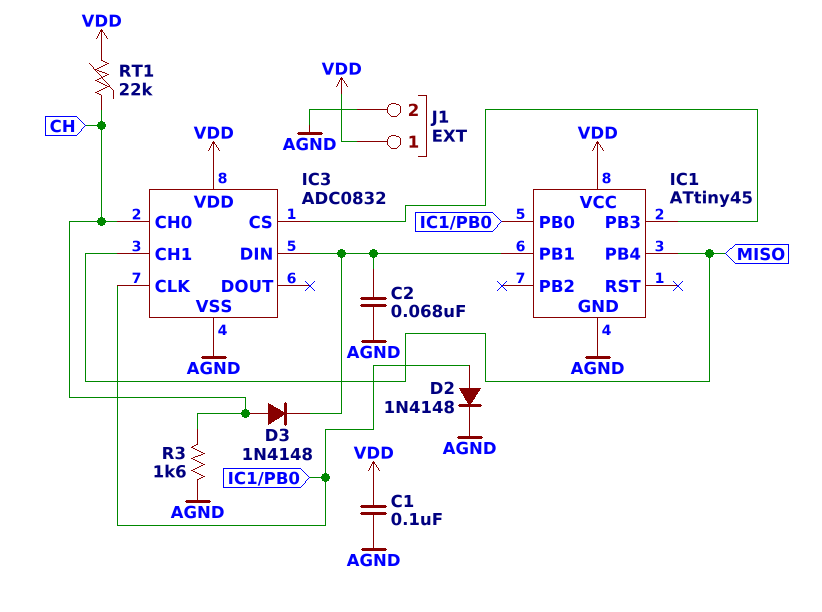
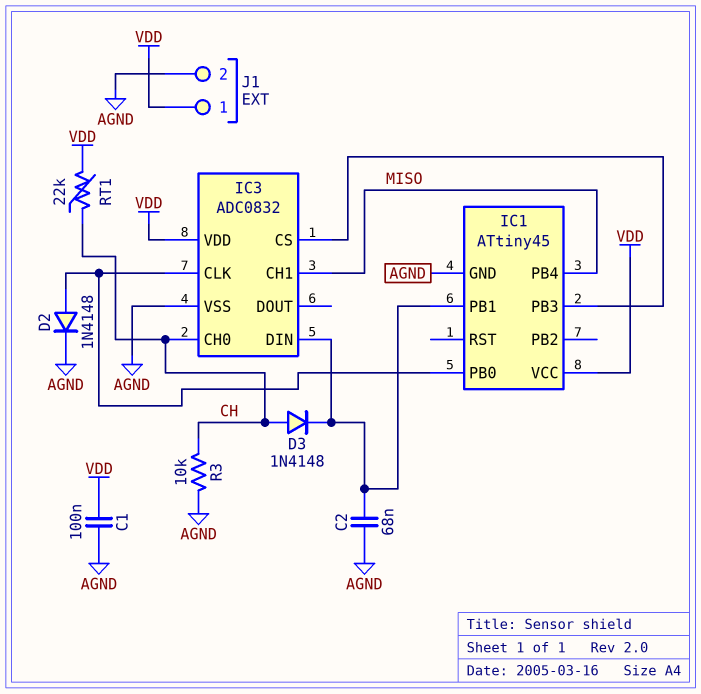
R3: 1.6k (AGND, CH) -> 10k (AGND, CH)

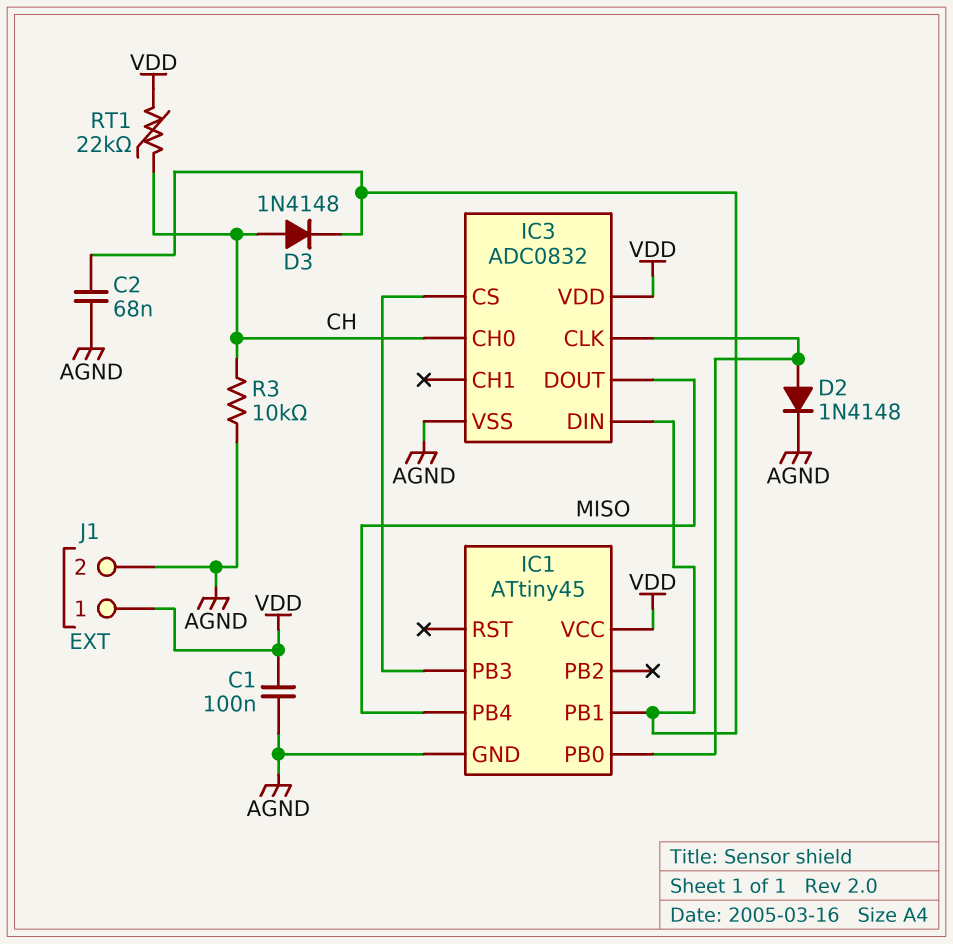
IC3 pin CH1: MISO -> none
IC3 pin DOUT: none -> MISO

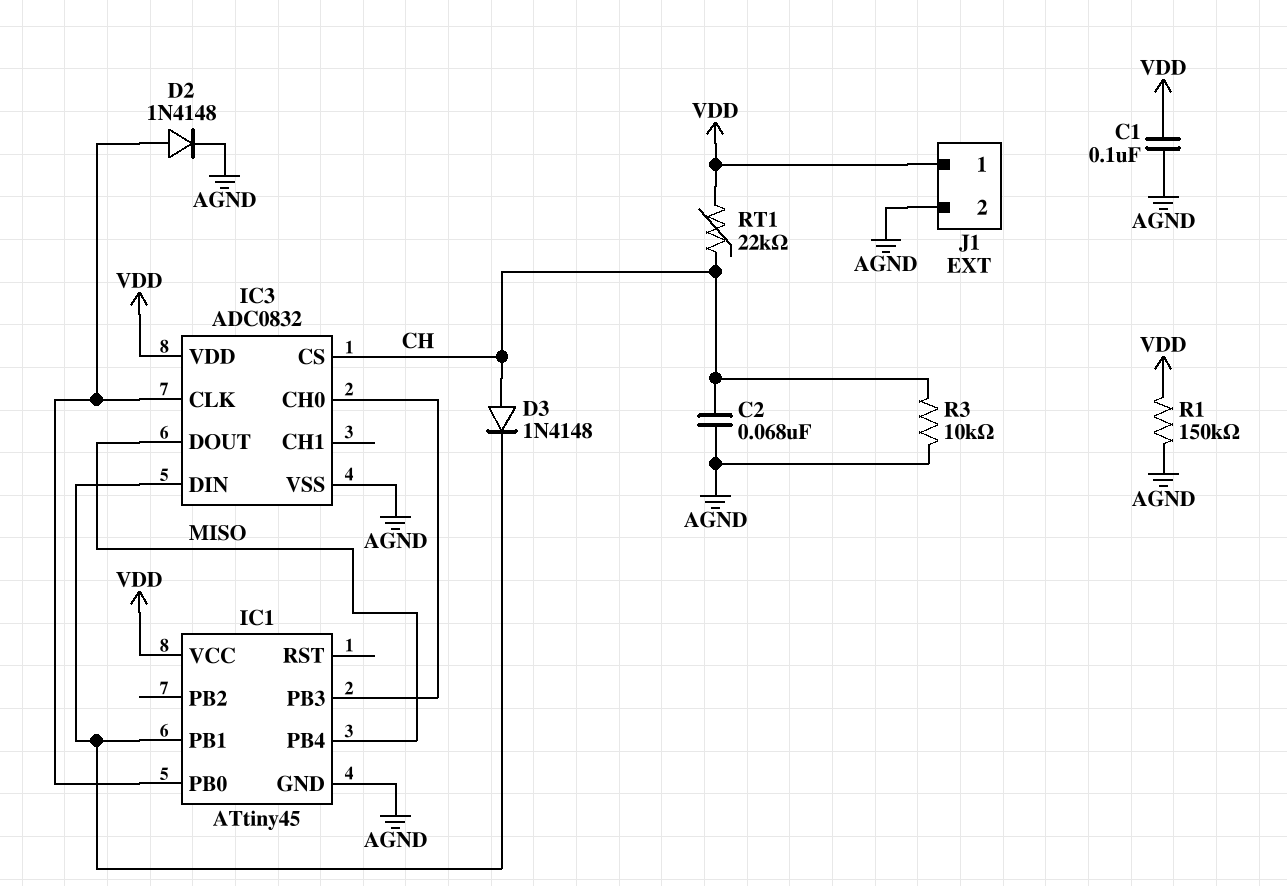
C2: 68nF (AGND, IC1/PB1) -> 68nF (AGND, CH)
IC3 pin CH0: CH -> IC1/PB3
IC3 pin CS: IC1/PB3 -> CH
R1: none -> 150k (AGND, VDD)

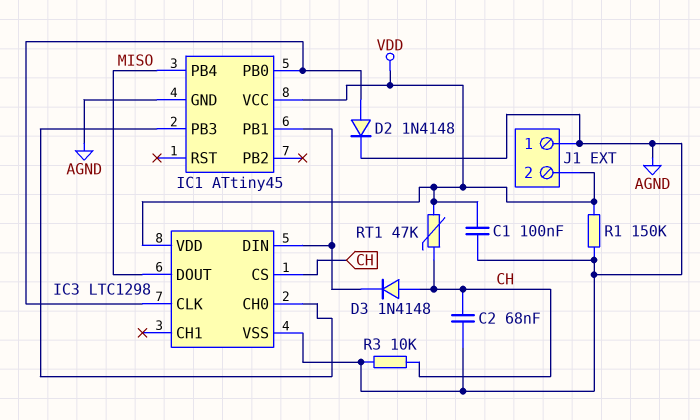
IC3: ADC0832 -> LTC1298
J1 pin 1: VDD -> AGND
J1 pin 2: AGND -> VDD
RT1: 22k (CH, VDD) -> 47k (CH, VDD)

